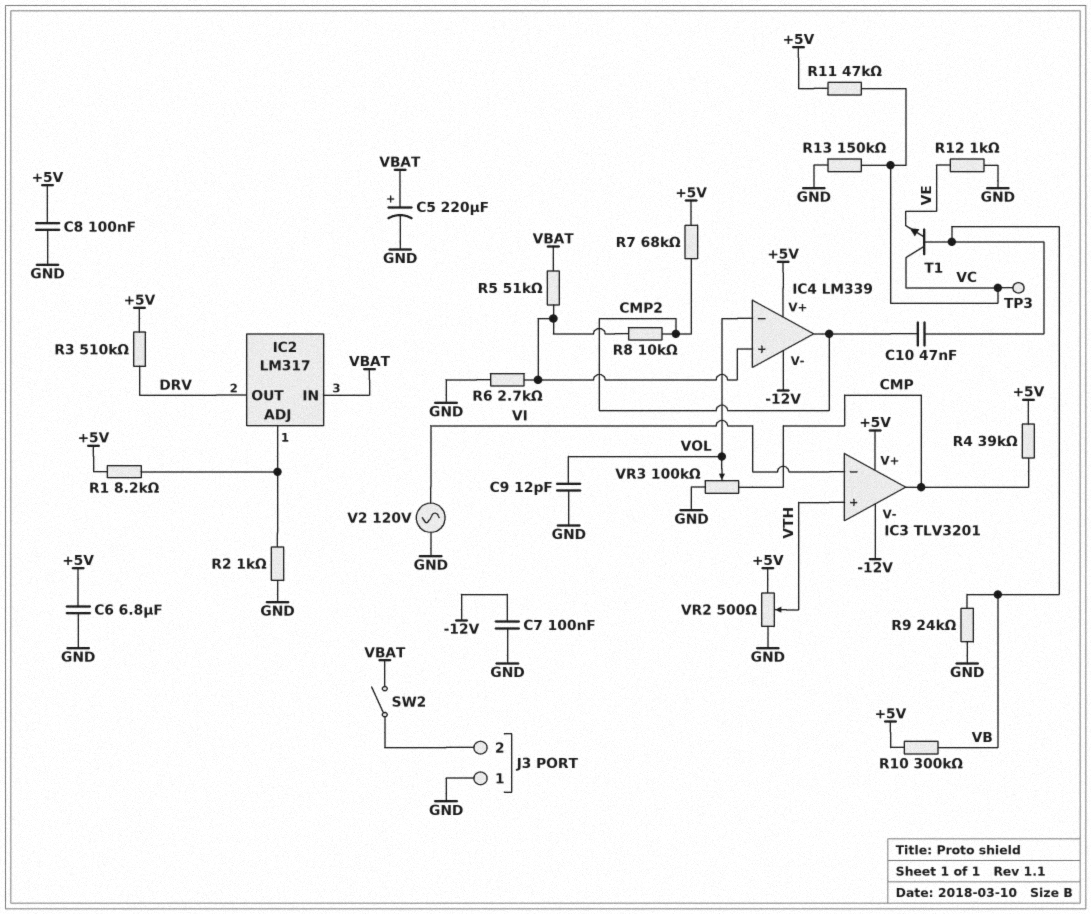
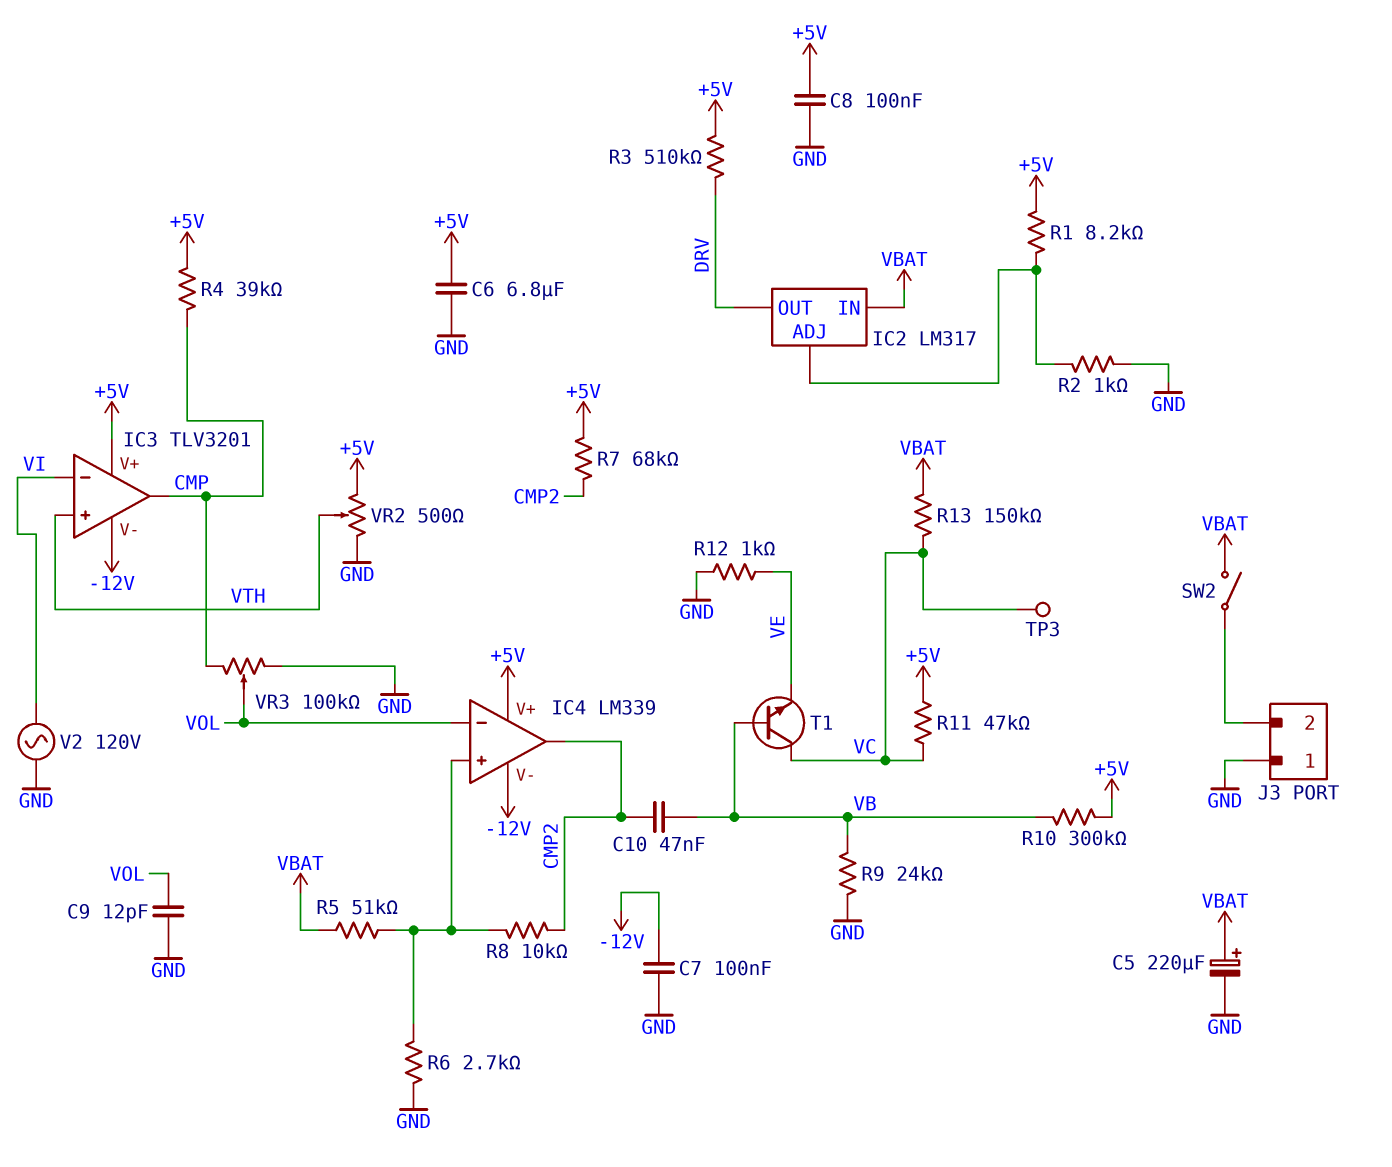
R13: 150k (GND, VC) -> 150k (VBAT, VC)

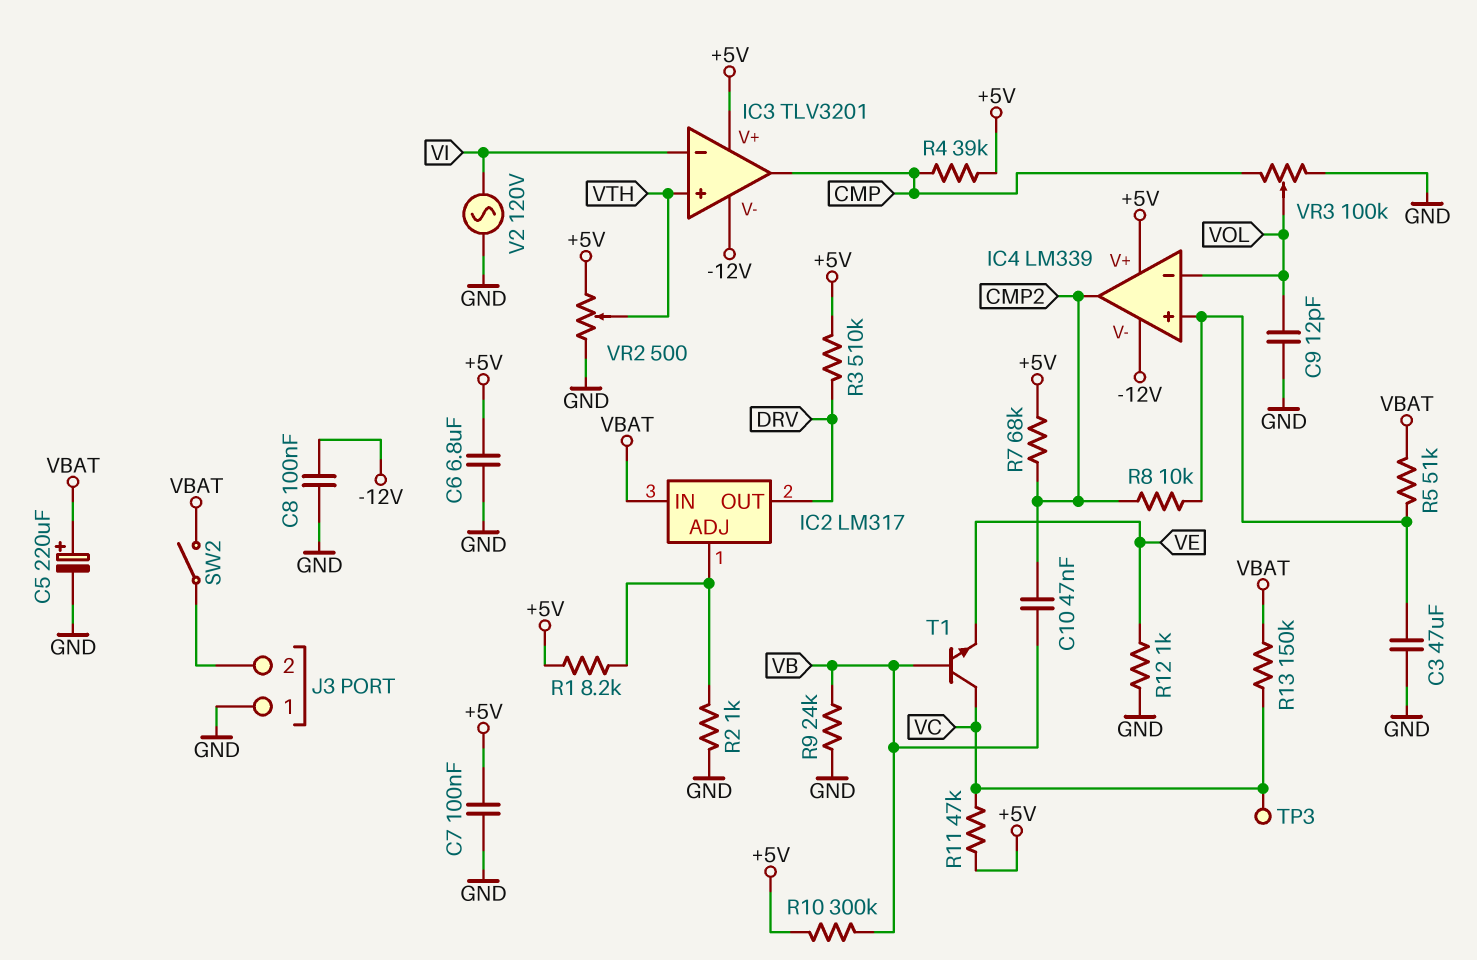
C3: none -> 47uF (GND, IC4/in+)
C7: 100nF (-12V, GND) -> 100nF (+5V, GND)
C8: 100nF (+5V, GND) -> 100nF (-12V, GND)
R6: 2.7k (GND, IC4/in+) -> none

